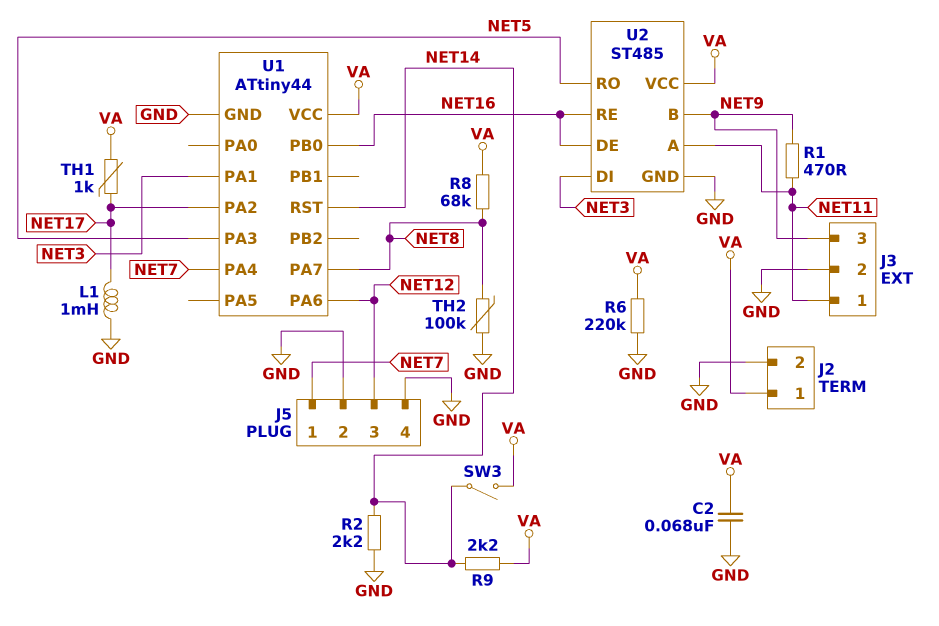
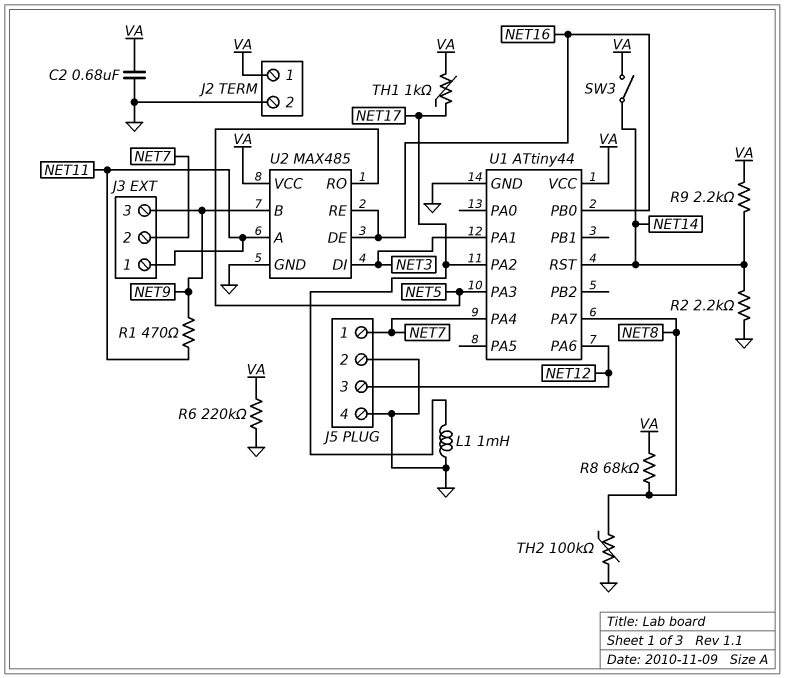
C2: 68nF (GND, VA) -> 680nF (GND, VA)
J3 pin 2: GND -> NET7
U2: ST485 -> MAX485

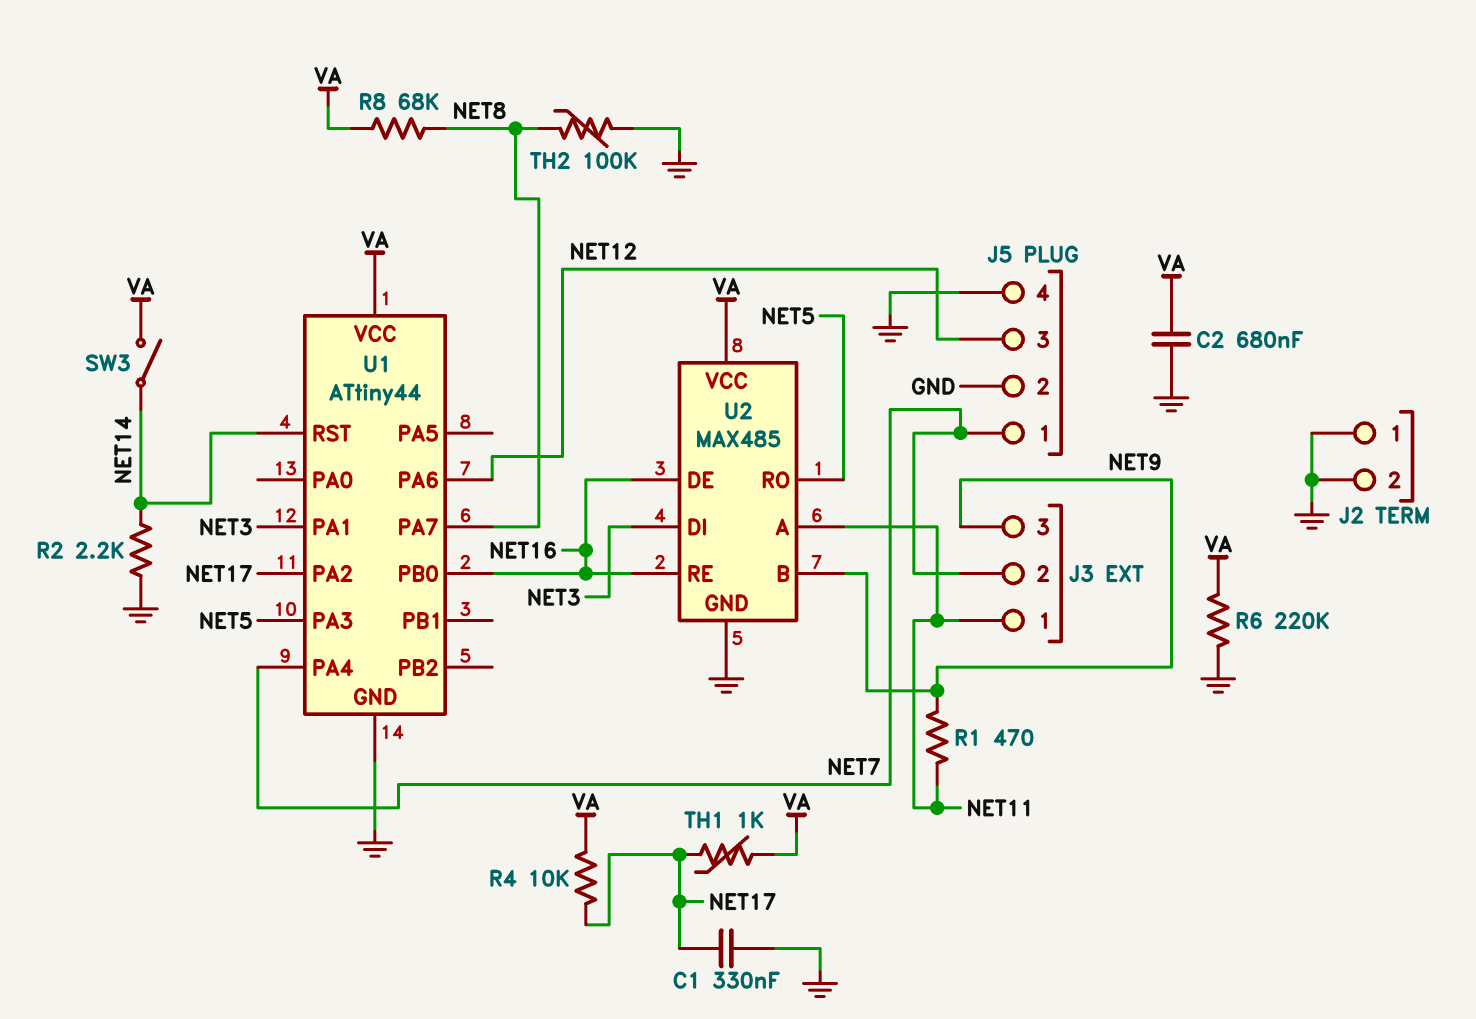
C1: none -> 330nF (GND, NET17)
J2 pin 1: VA -> GND
L1: 1mH (GND, NET17) -> none
R4: none -> 10k (NET17, VA)
R9: 2.2k (NET14, VA) -> none

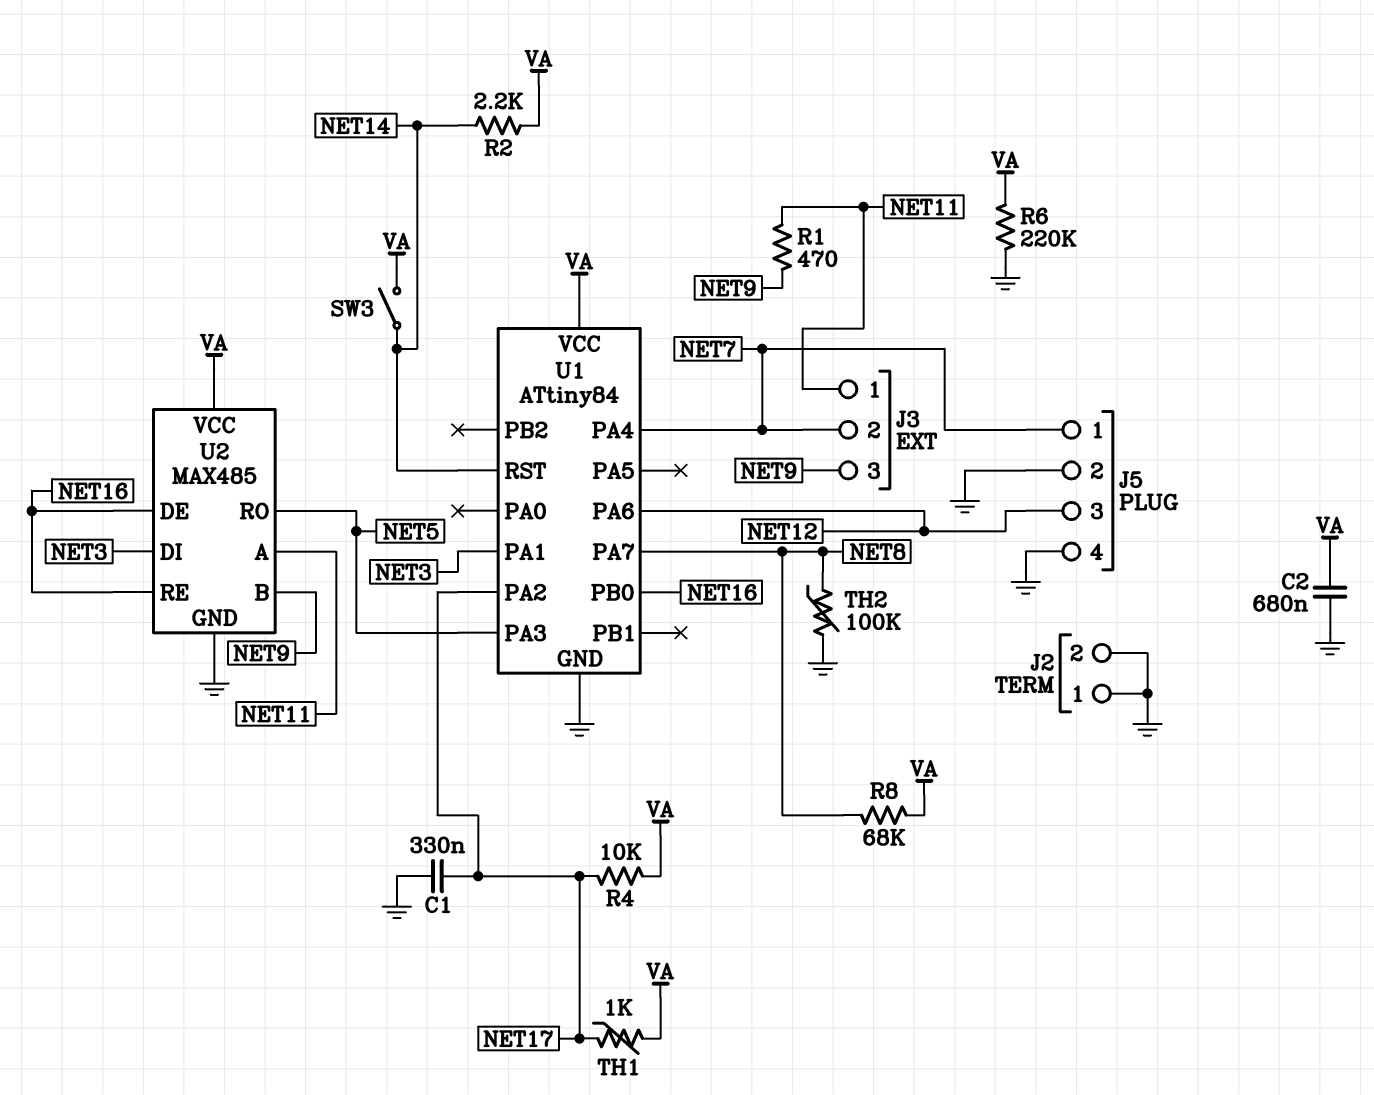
R2: 2.2k (GND, NET14) -> 2.2k (NET14, VA)
U1: ATtiny44 -> ATtiny84

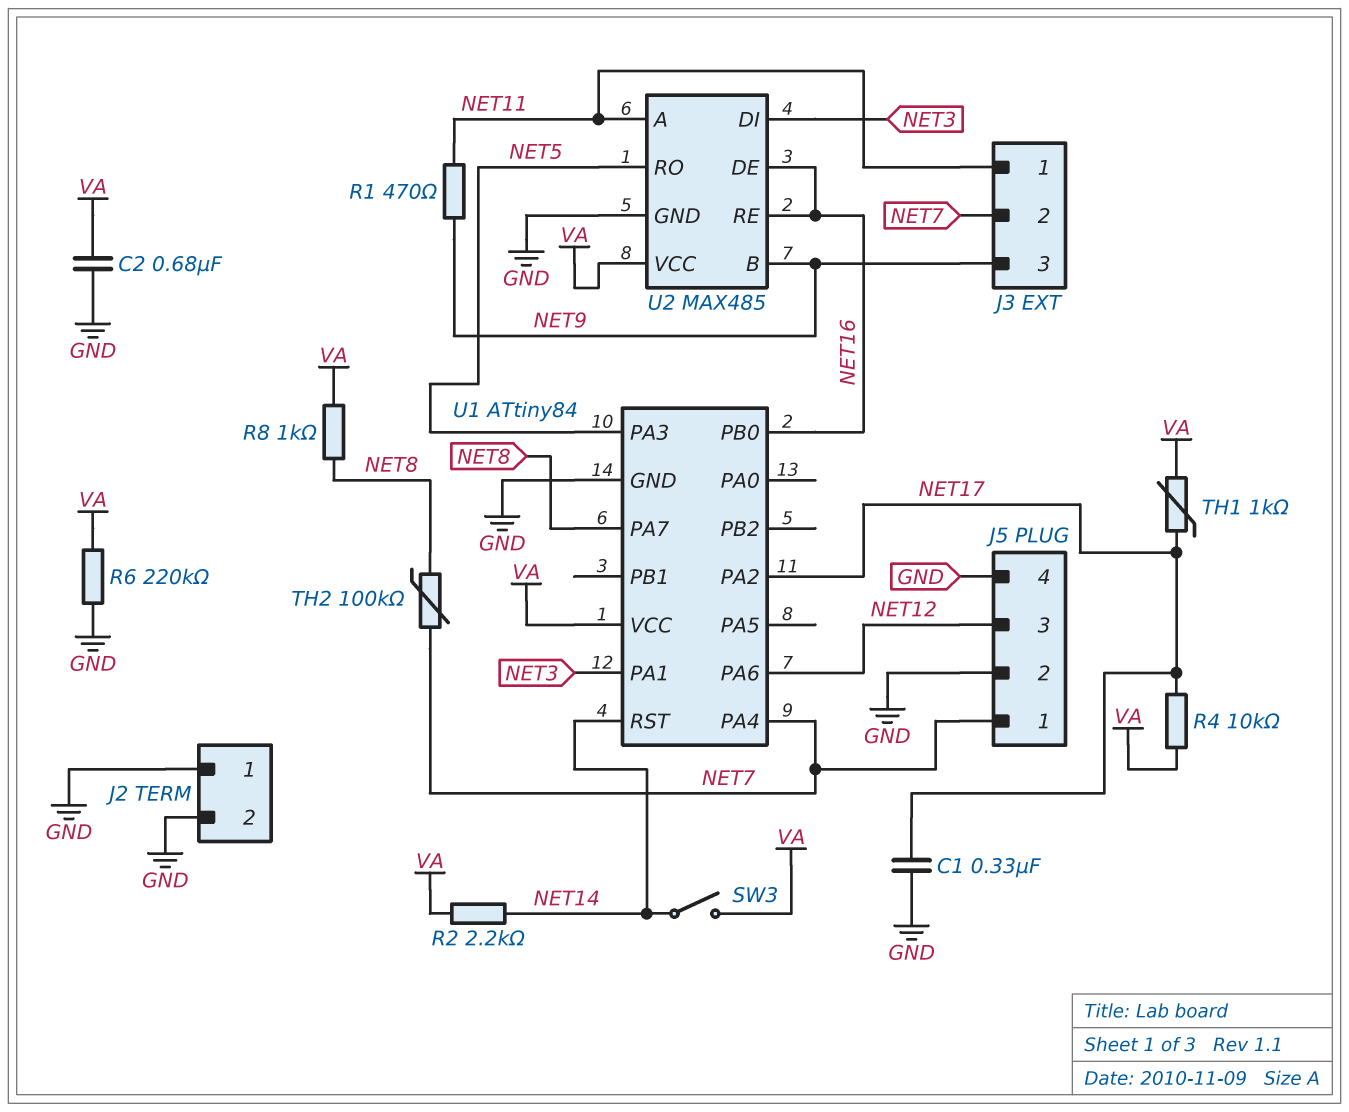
R8: 68k (NET8, VA) -> 1k (NET8, VA)
TH2: 100k (GND, NET8) -> 100k (NET7, NET8)

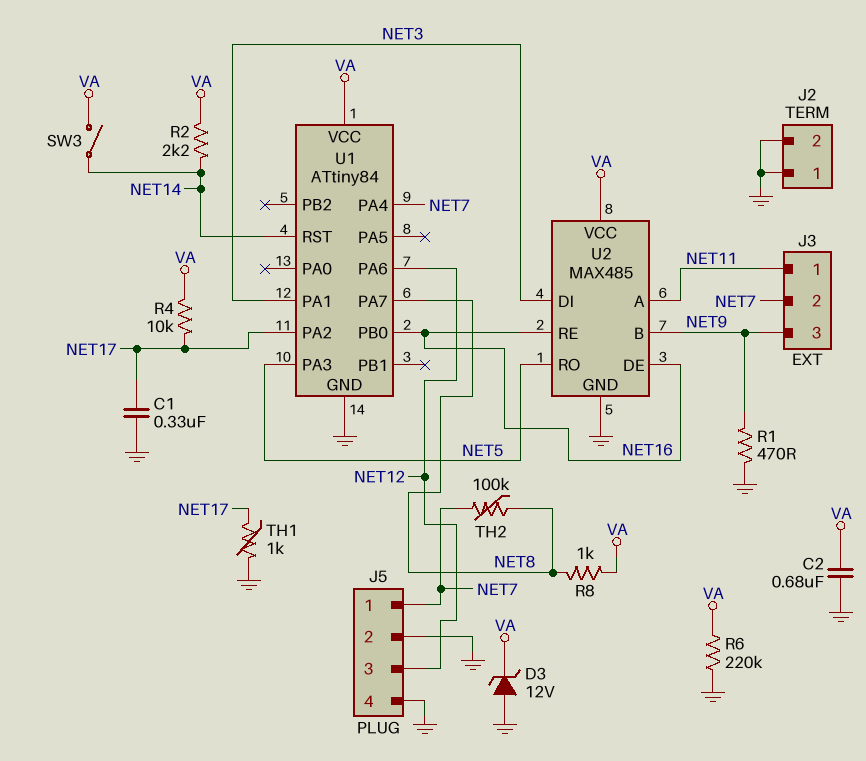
D3: none -> zener 12V (A GND, K VA)
R1: 470 (NET9, NET11) -> 470 (GND, NET9)
TH1: 1k (NET17, VA) -> 1k (GND, NET17)

